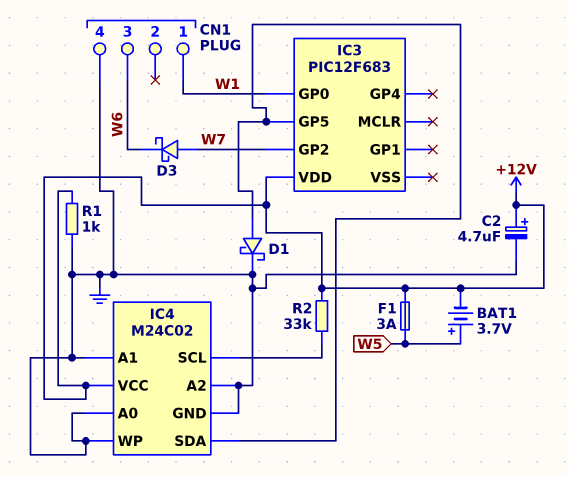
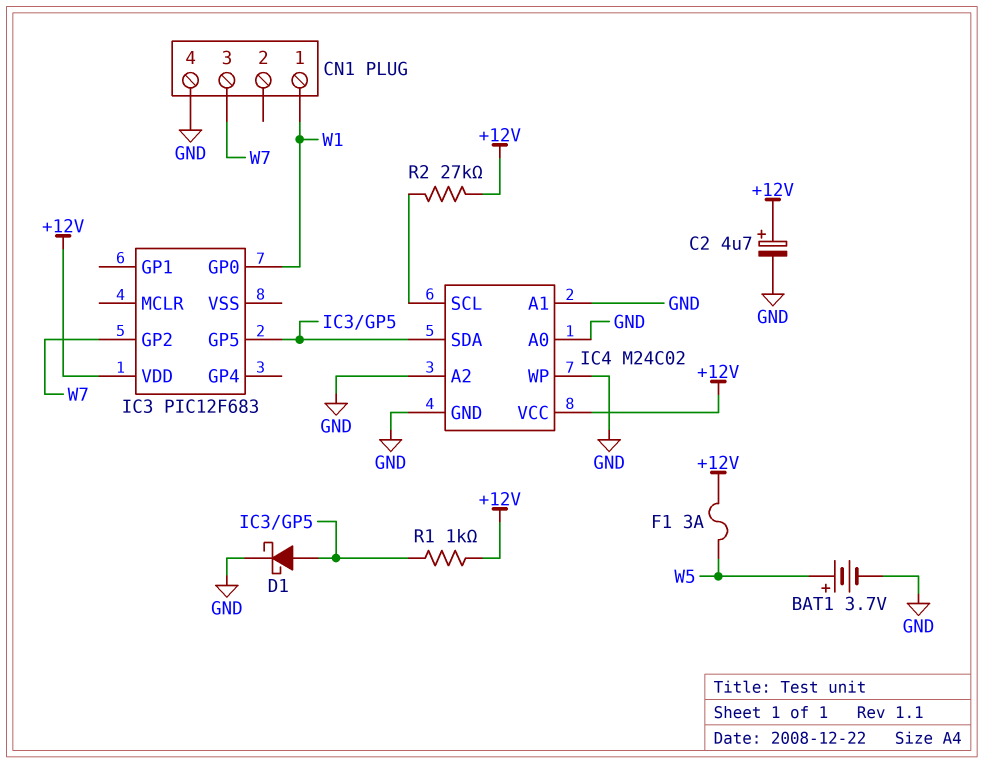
BAT1: 3.7V (plus W5, minus +12V) -> 3.7V (plus W5, minus GND)
CN1 pin 3: W6 -> W7
D3: schottky (A W7, K W6) -> none
R1: 1k (+12V, GND) -> 1k (+12V, IC3/GP5)
R2: 33k (+12V, IC4/SCL) -> 27k (+12V, IC4/SCL)

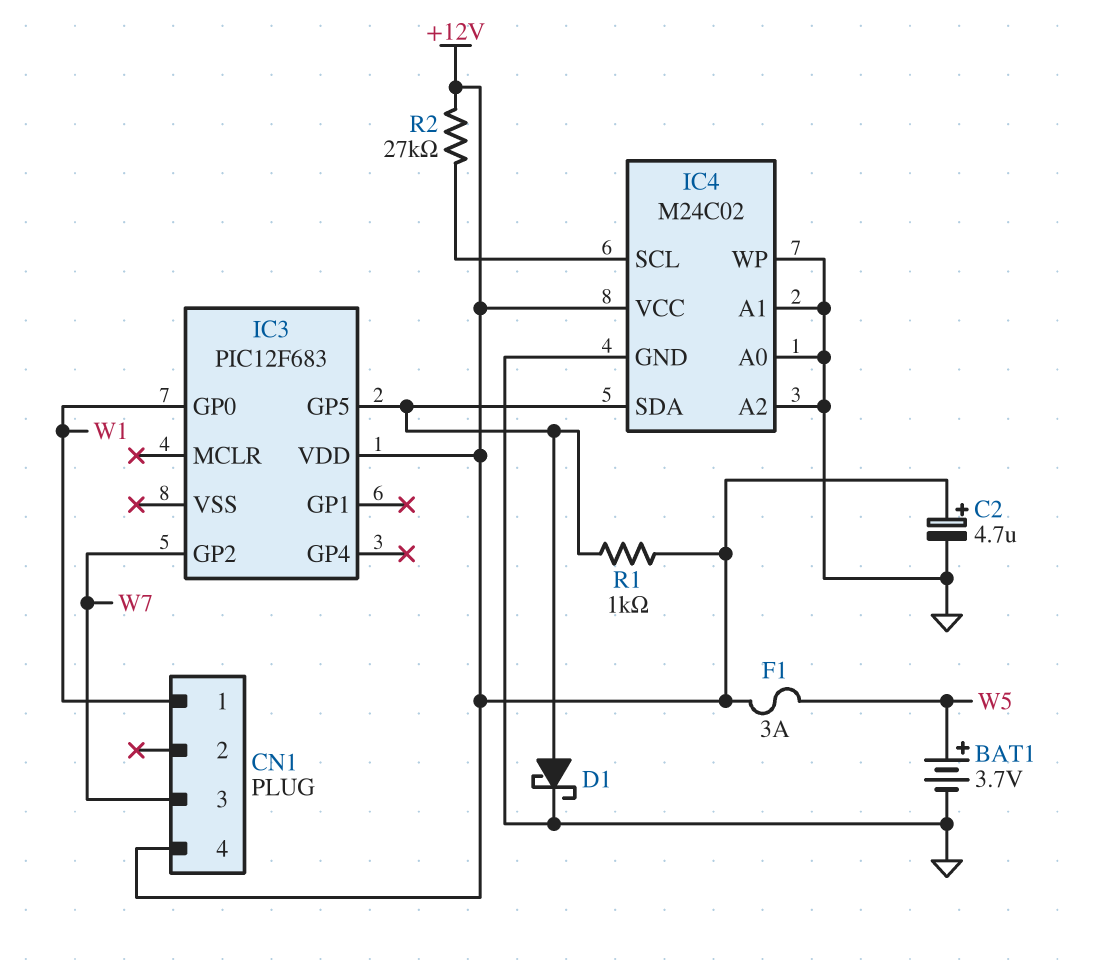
CN1 pin 4: GND -> +12V

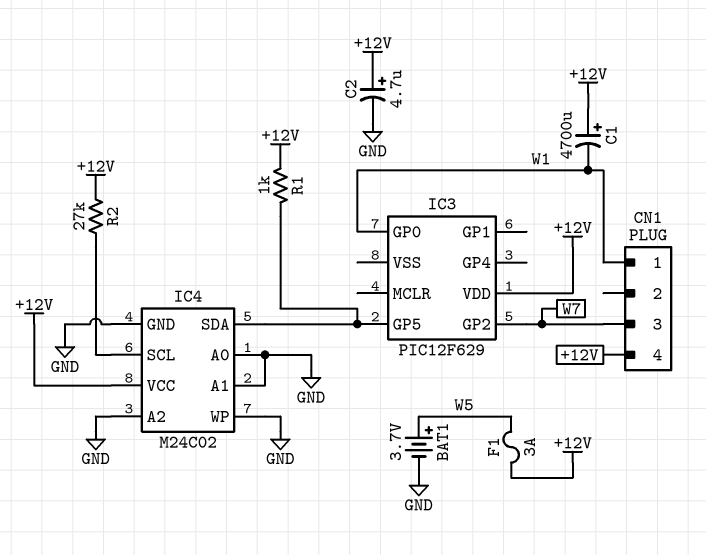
C1: none -> 4700uF (plus +12V, minus W1)
D1: schottky (A IC3/GP5, K GND) -> none
IC3: PIC12F683 -> PIC12F629

